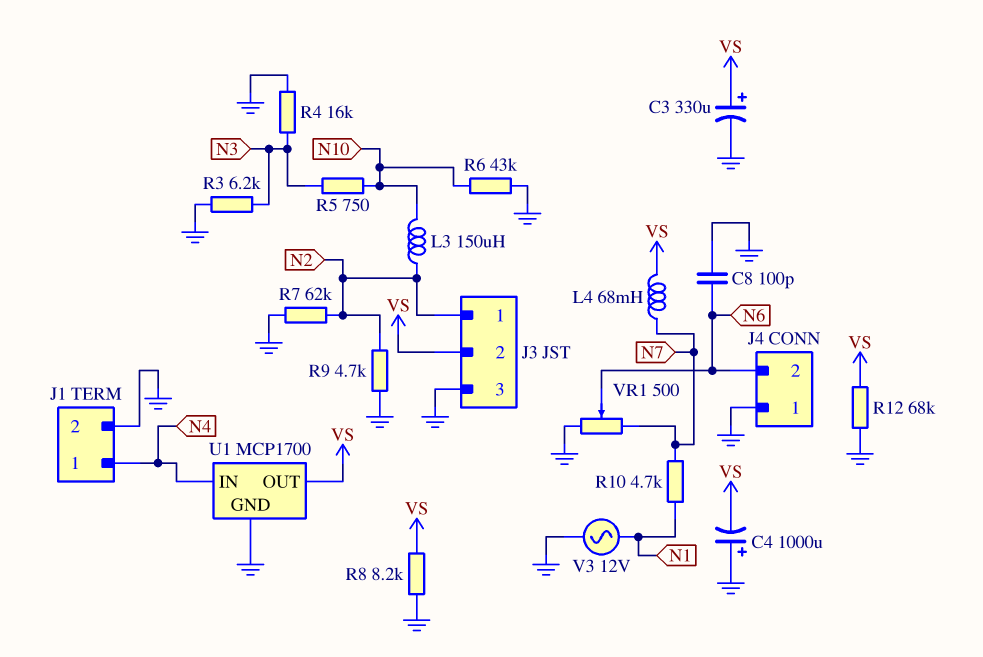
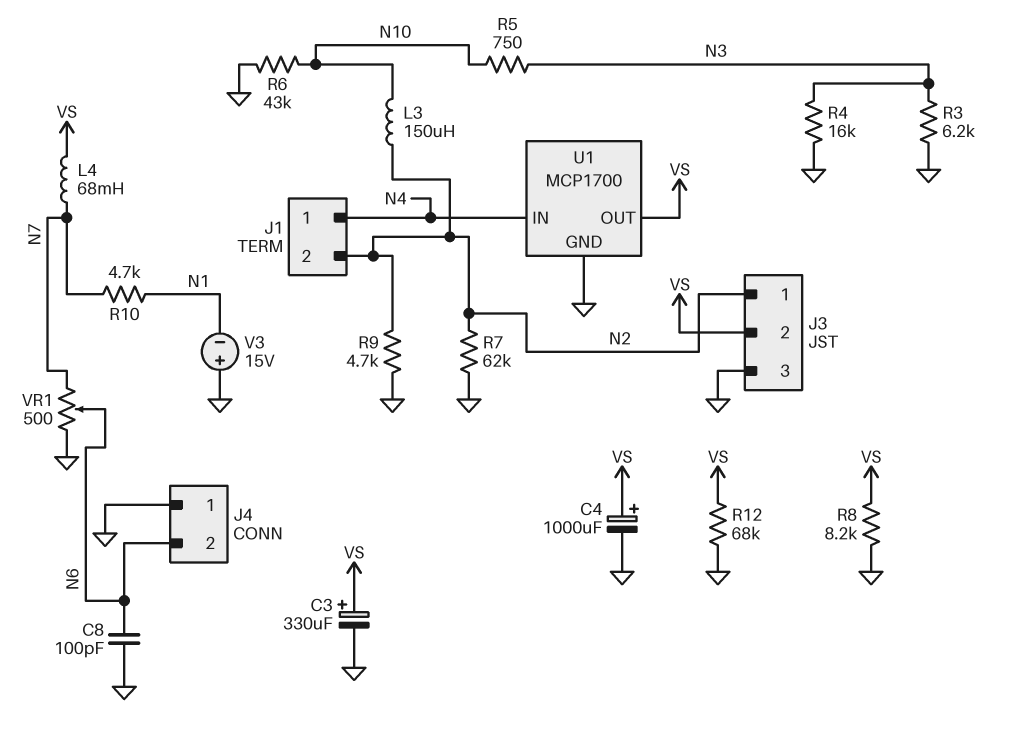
C4: 1000uF (plus GND, minus VS) -> 1000uF (plus VS, minus GND)
J1 pin 2: GND -> N2
V3: AC 12V (GND, N1) -> 15V (plus GND, minus N1)

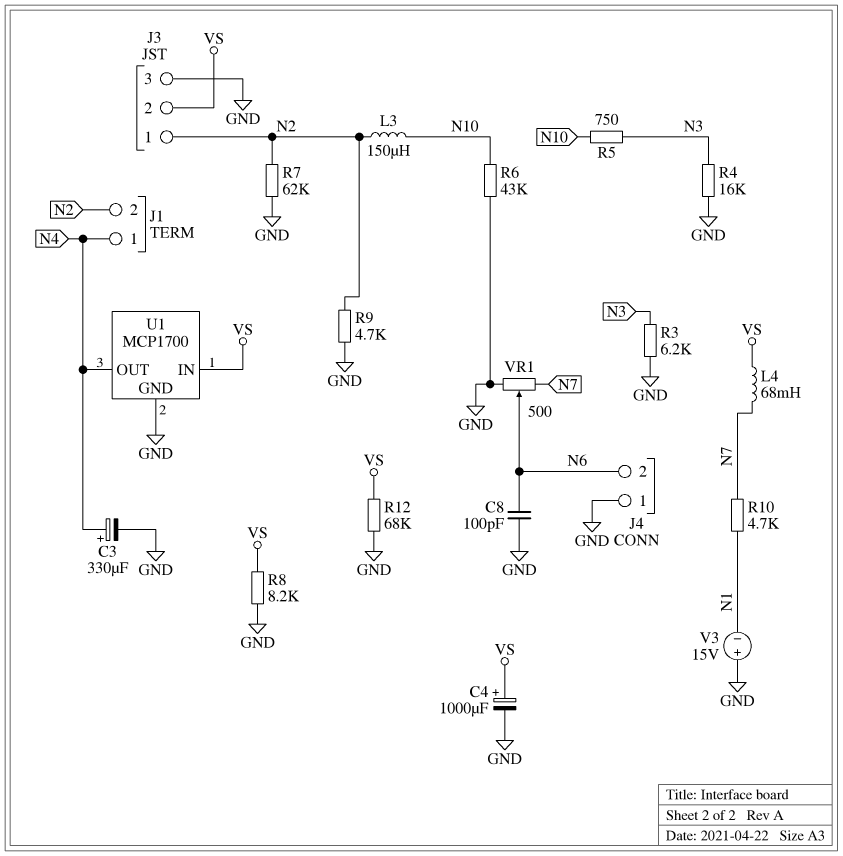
C3: 330uF (plus VS, minus GND) -> 330uF (plus N4, minus GND)
U1 pin IN: N4 -> VS
U1 pin OUT: VS -> N4

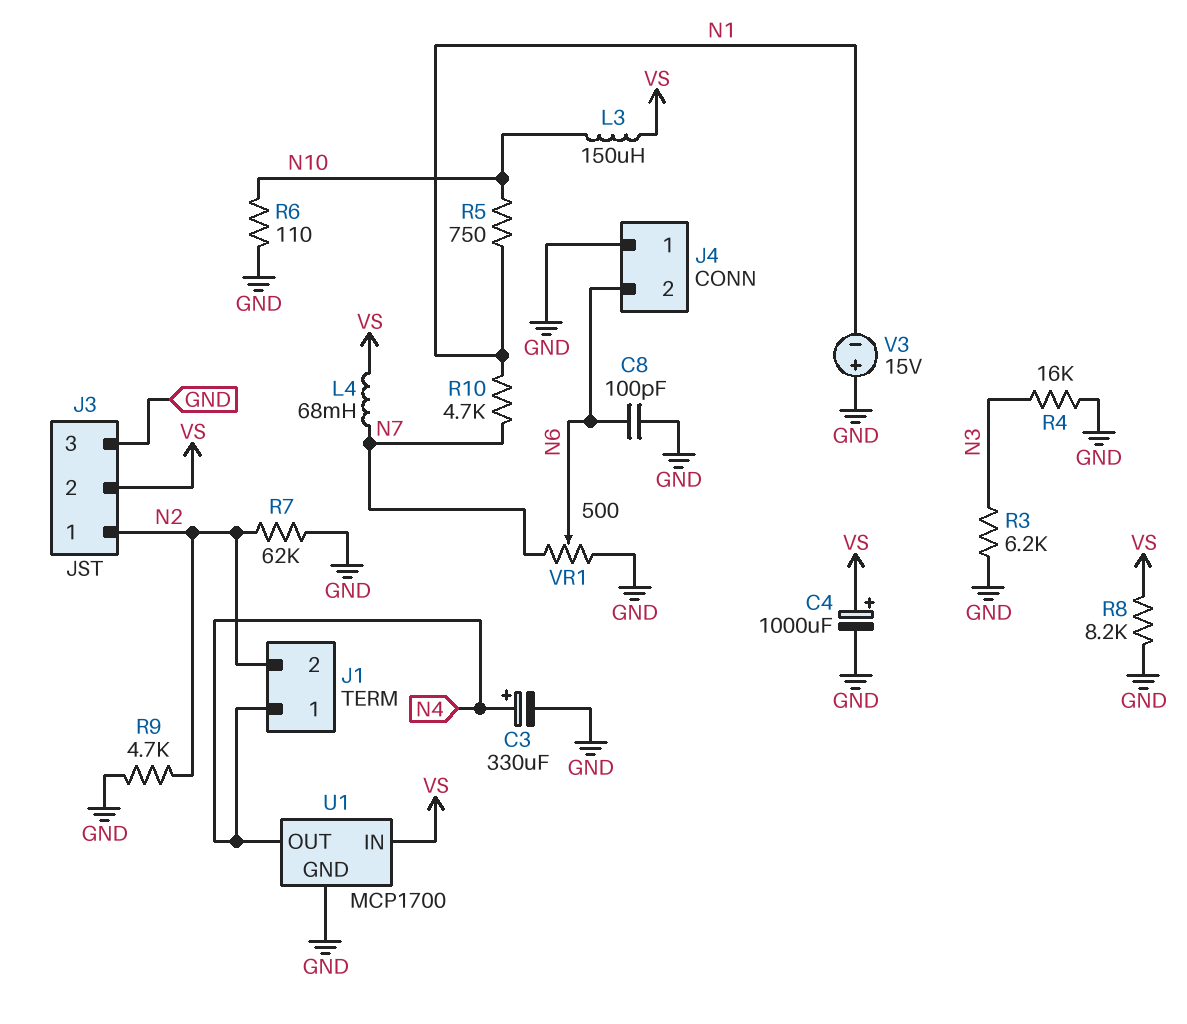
L3: 150uH (N2, N10) -> 150uH (N10, VS)
R5: 750 (N3, N10) -> 750 (N1, N10)
R6: 43k (GND, N10) -> 110 (GND, N10)
R12: 68k (GND, VS) -> none

